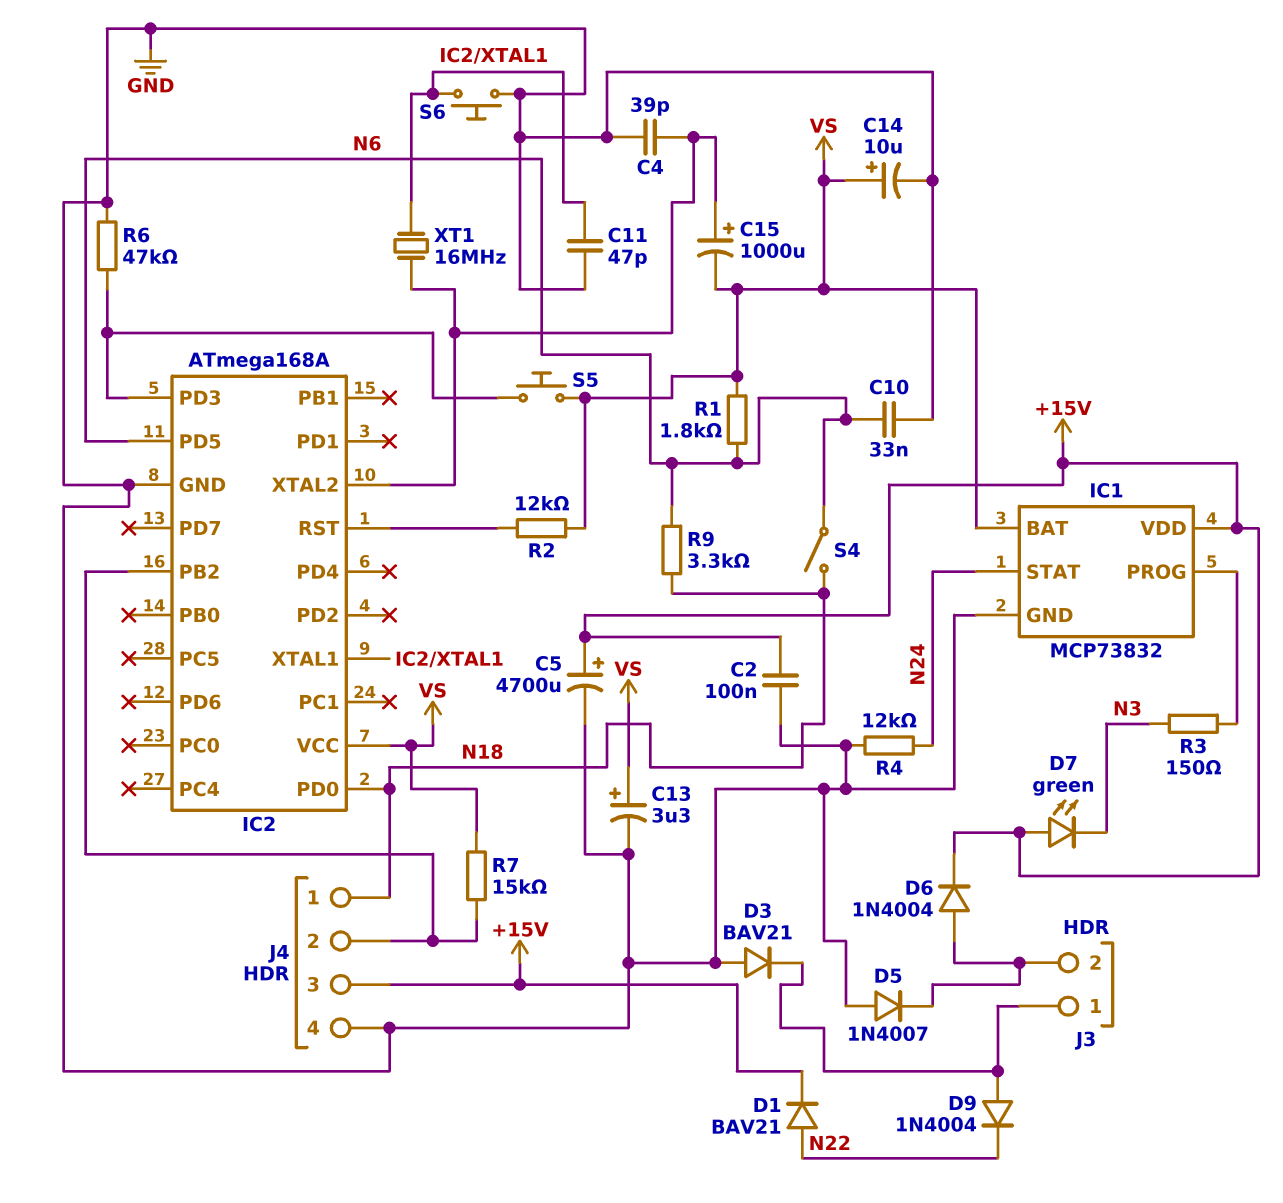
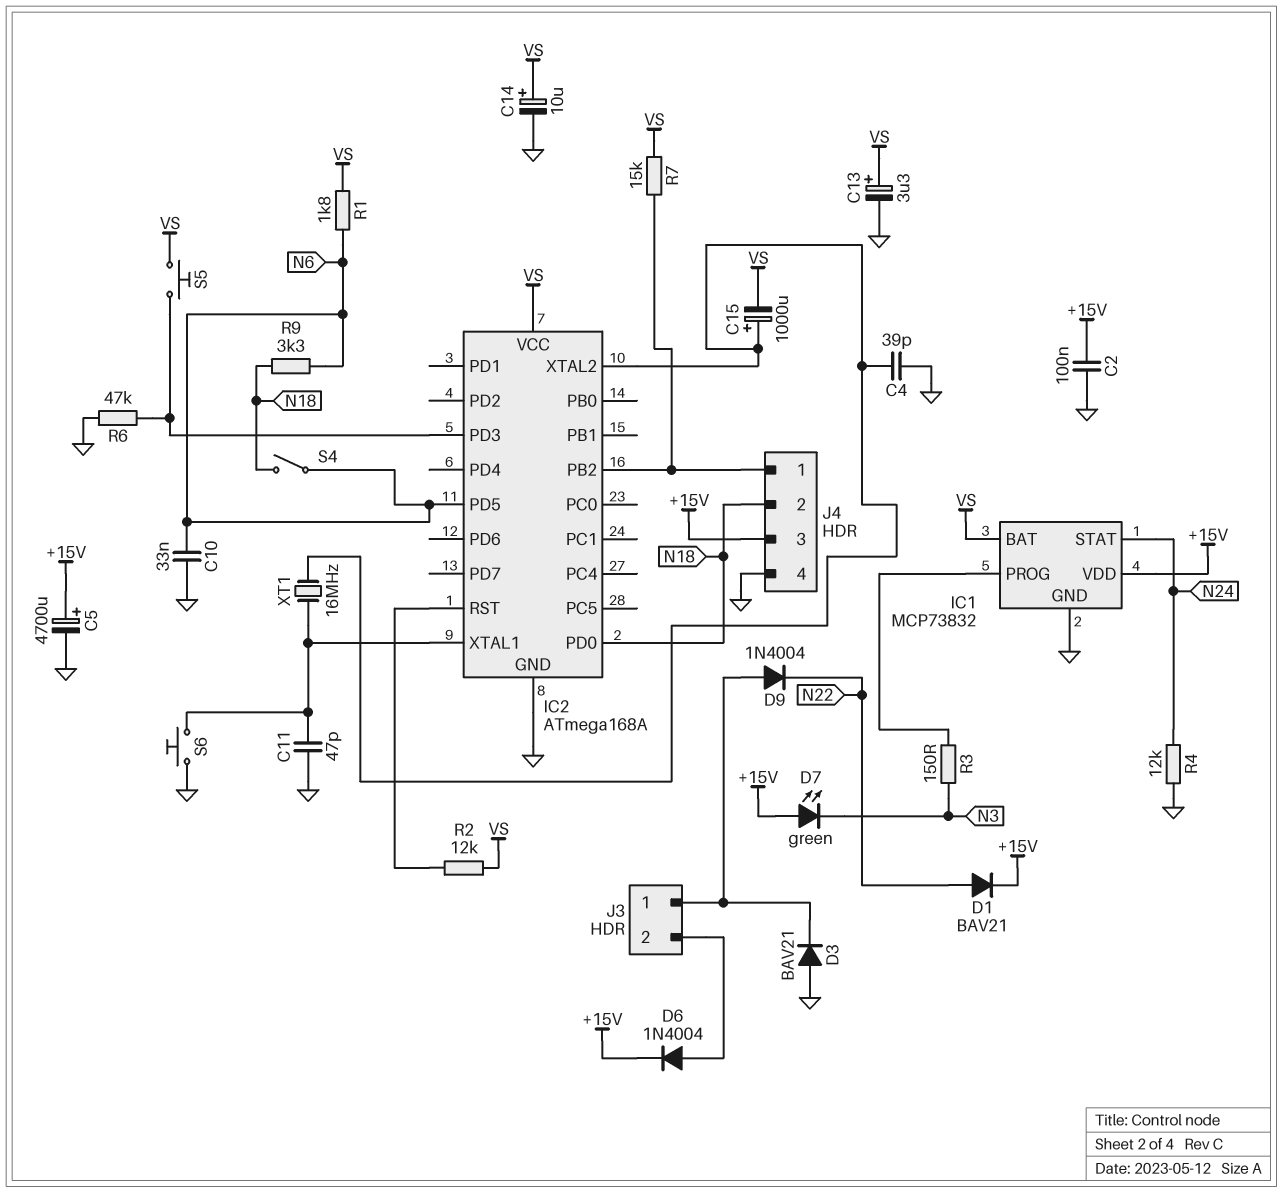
D5: diode 1N4007 (A GND, K J3/2) -> none
J4 pin 1: N18 -> IC2/PB2
J4 pin 2: IC2/PB2 -> N18

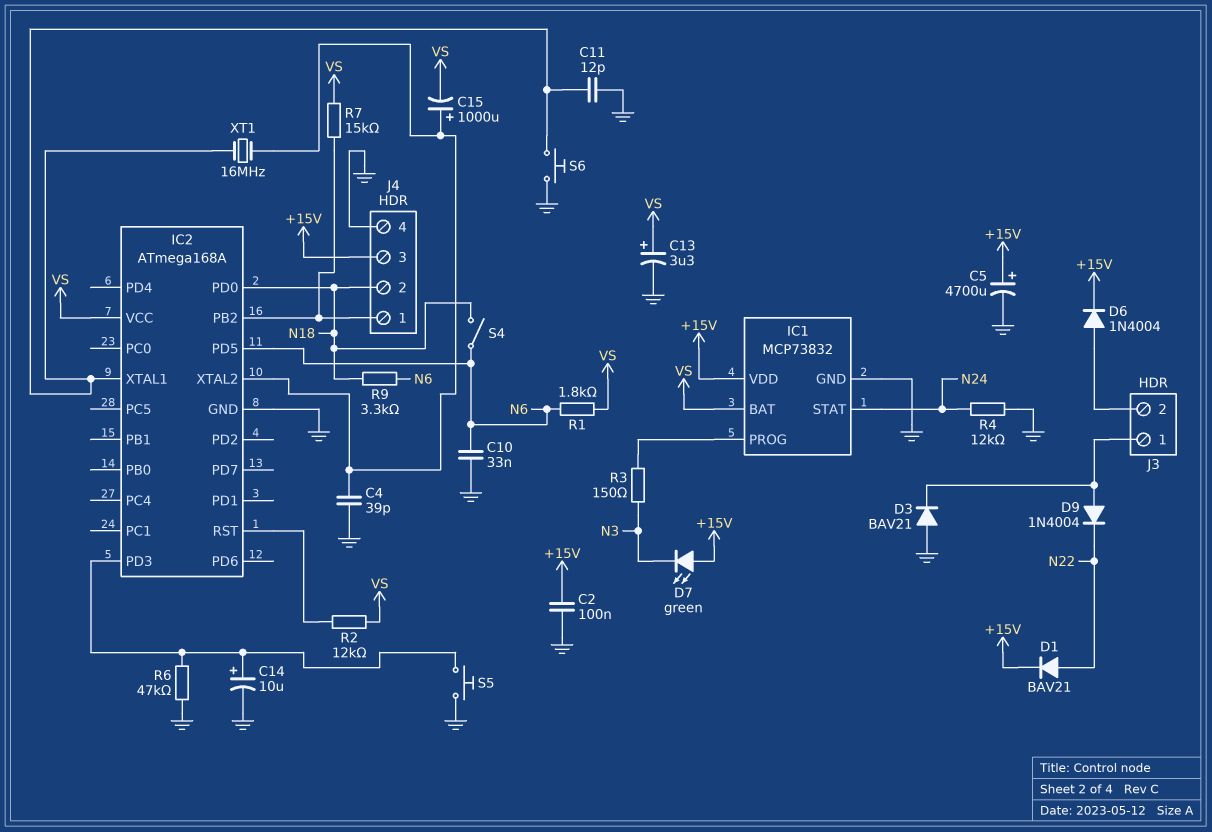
C11: 47pF (GND, IC2/XTAL1) -> 12pF (GND, IC2/XTAL1)
C14: 10uF (plus VS, minus GND) -> 10uF (plus IC2/PD3, minus GND)
S5: button (IC2/PD3, VS) -> button (GND, IC2/PD3)

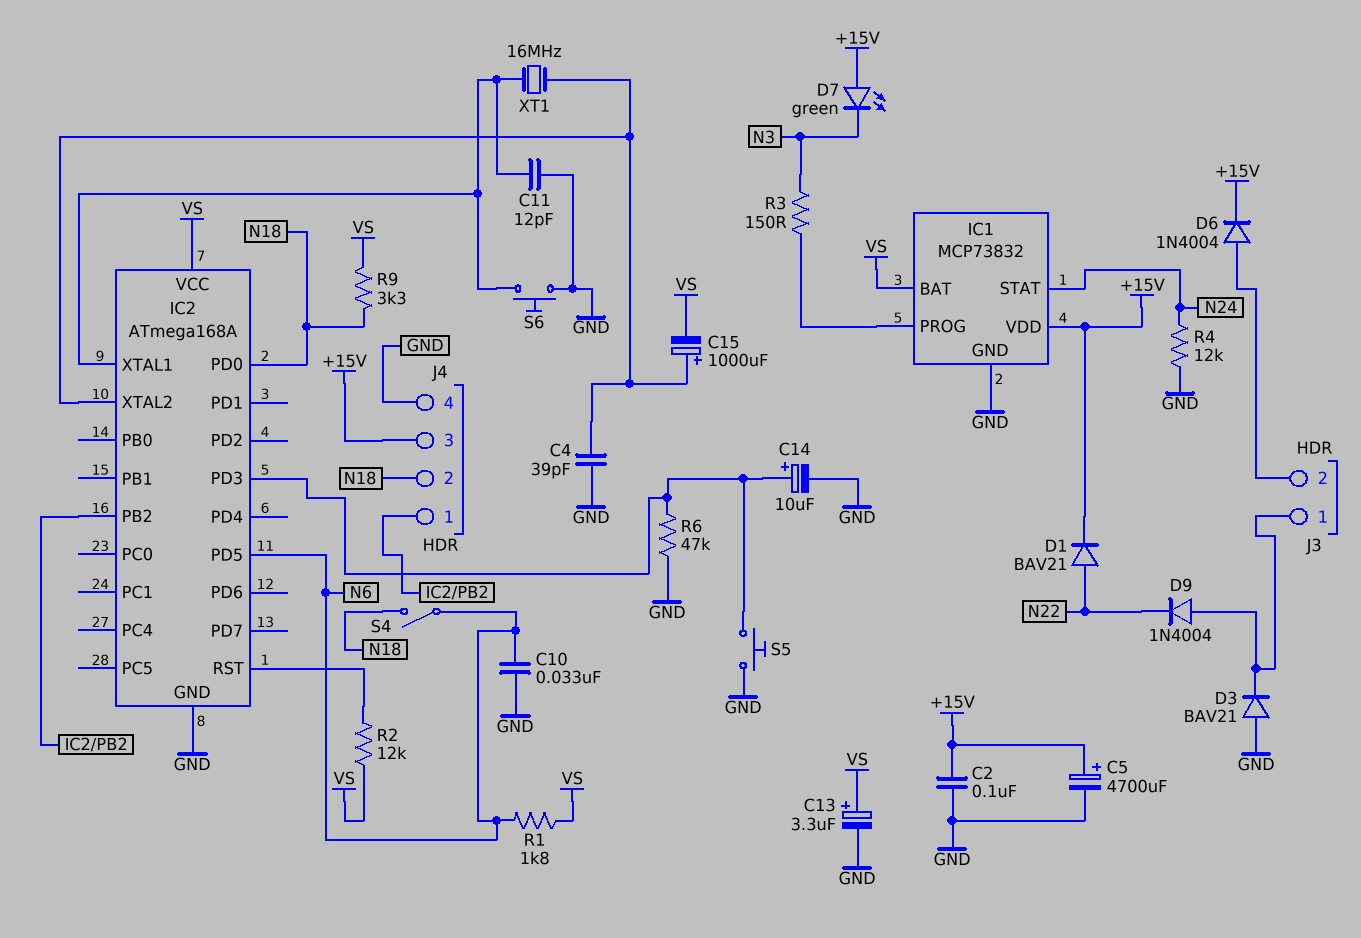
R7: 15k (IC2/PB2, VS) -> none
R9: 3.3k (N6, N18) -> 3.3k (N18, VS)

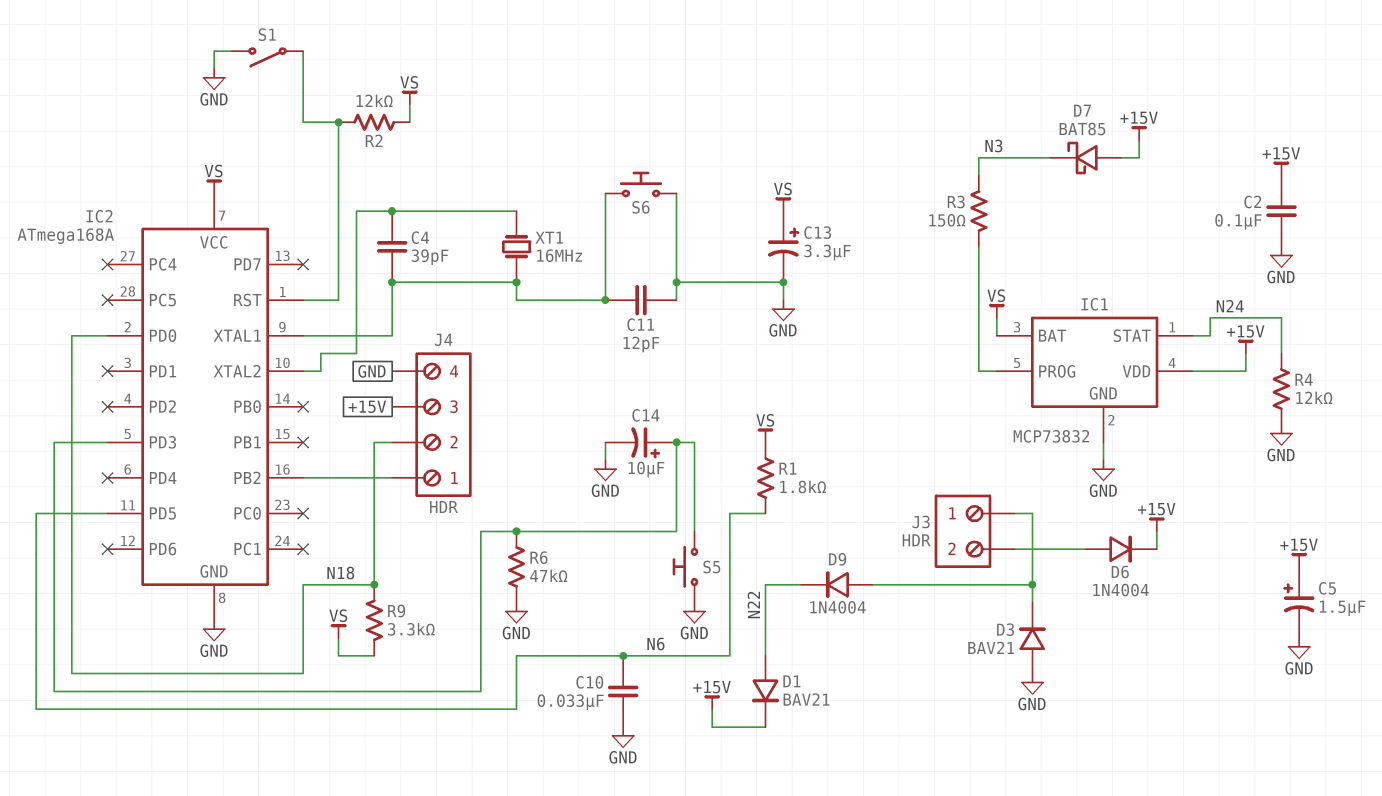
C4: 39pF (GND, IC2/XTAL2) -> 39pF (IC2/XTAL1, IC2/XTAL2)
C5: 4700uF (plus +15V, minus GND) -> 1.5uF (plus +15V, minus GND)
C15: 1000uF (plus IC2/XTAL2, minus VS) -> none
D7: LED green (A +15V, K N3) -> schottky BAT85 (A +15V, K N3)
S1: none -> switch (GND, IC2/RST)
S4: switch (N6, N18) -> none

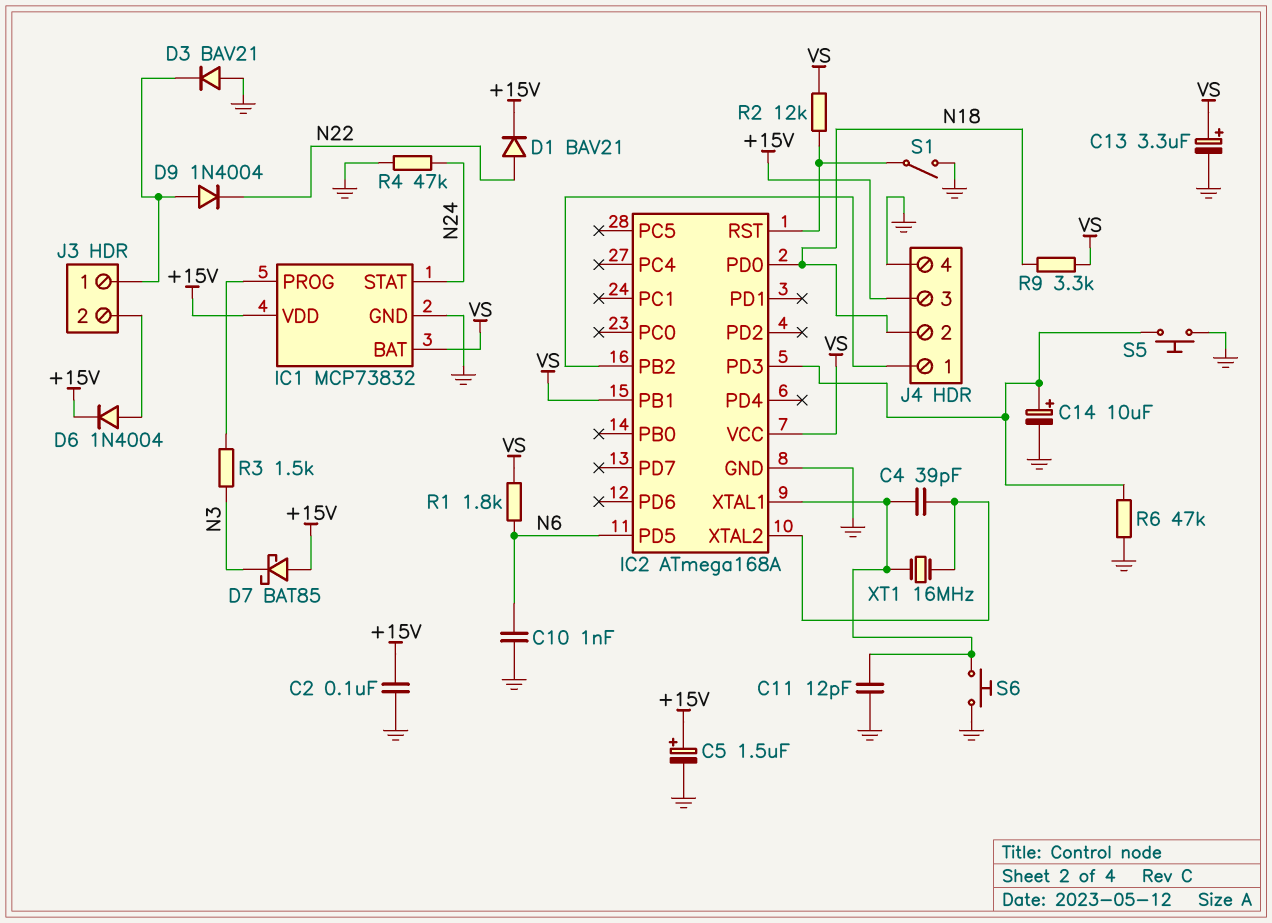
C10: 33nF (GND, N6) -> 1nF (GND, N6)
IC2 pin PB1: none -> VS
R3: 150 (IC1/PROG, N3) -> 1.5k (IC1/PROG, N3)
R4: 12k (GND, N24) -> 47k (GND, N24)

